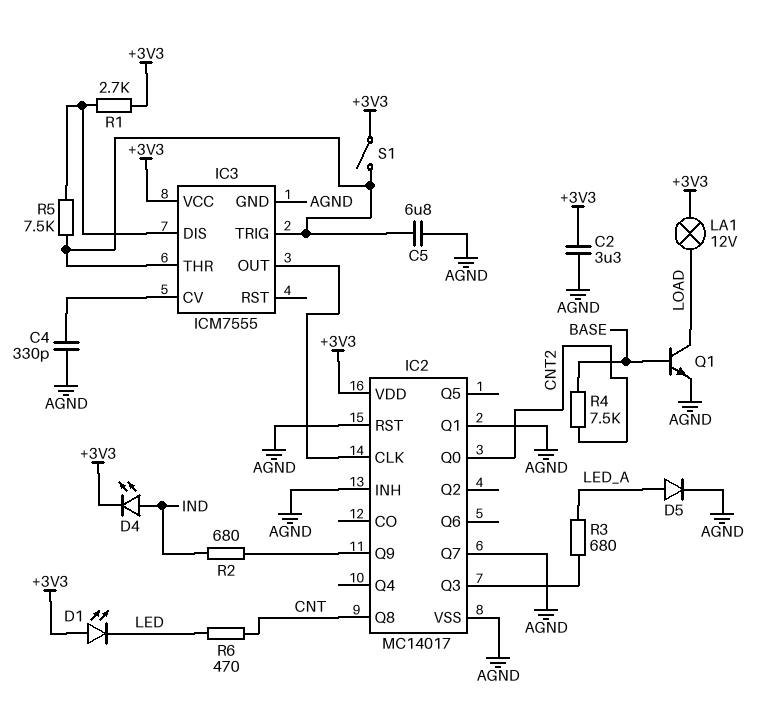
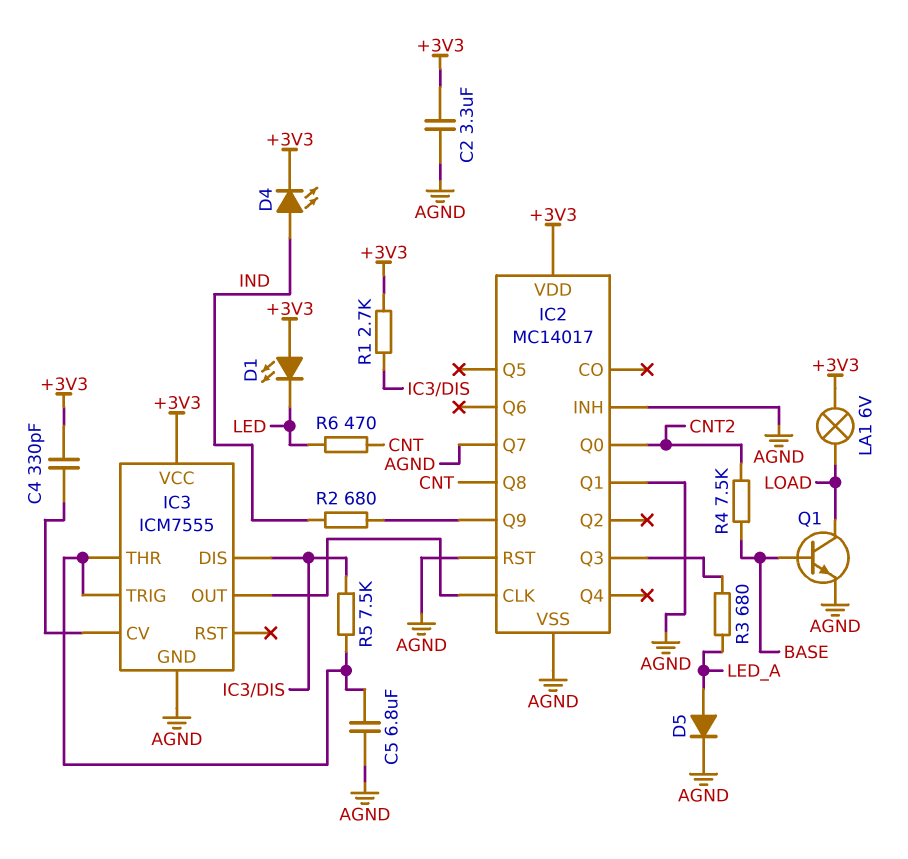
C4: 330pF (AGND, IC3/CV) -> 330pF (+3V3, IC3/CV)
LA1: lamp 12V (+3V3, LOAD) -> lamp 6V (+3V3, LOAD)
S1: switch (+3V3, IC3/THR) -> none

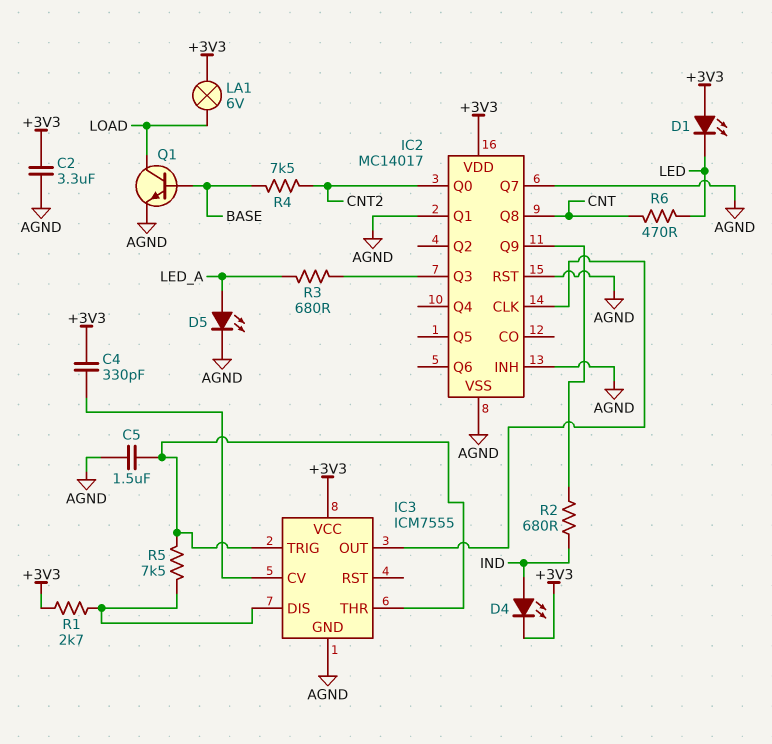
C5: 6.8uF (AGND, IC3/THR) -> 1.5uF (AGND, IC3/THR)
D5: diode (A LED_A, K AGND) -> LED (A LED_A, K AGND)

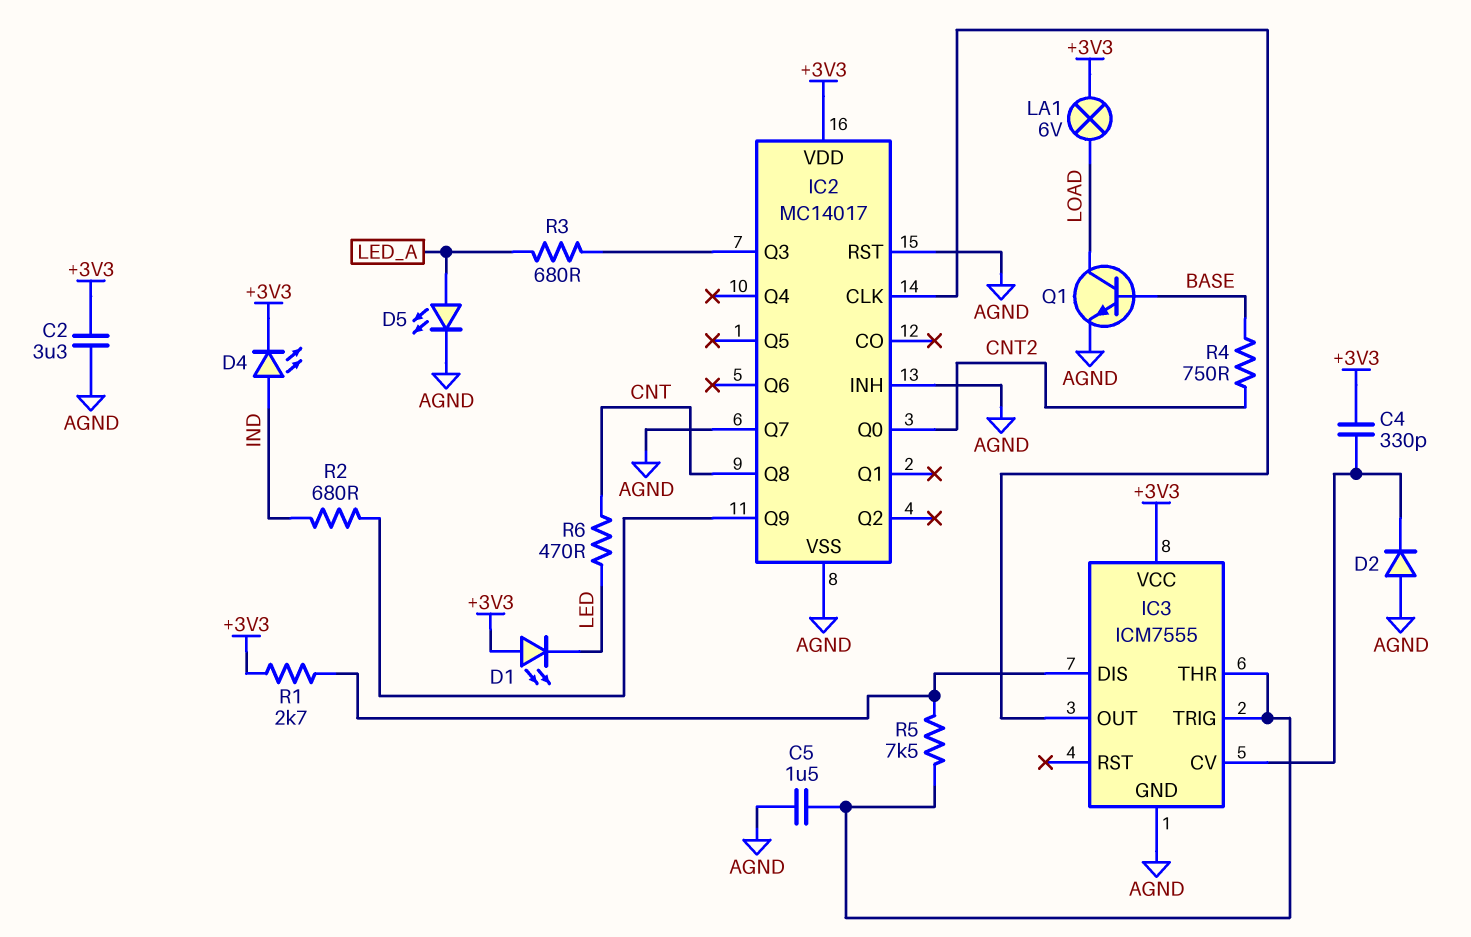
D2: none -> diode (A AGND, K IC3/CV)
IC2 pin Q1: AGND -> none
R4: 7.5k (BASE, CNT2) -> 750 (BASE, CNT2)

